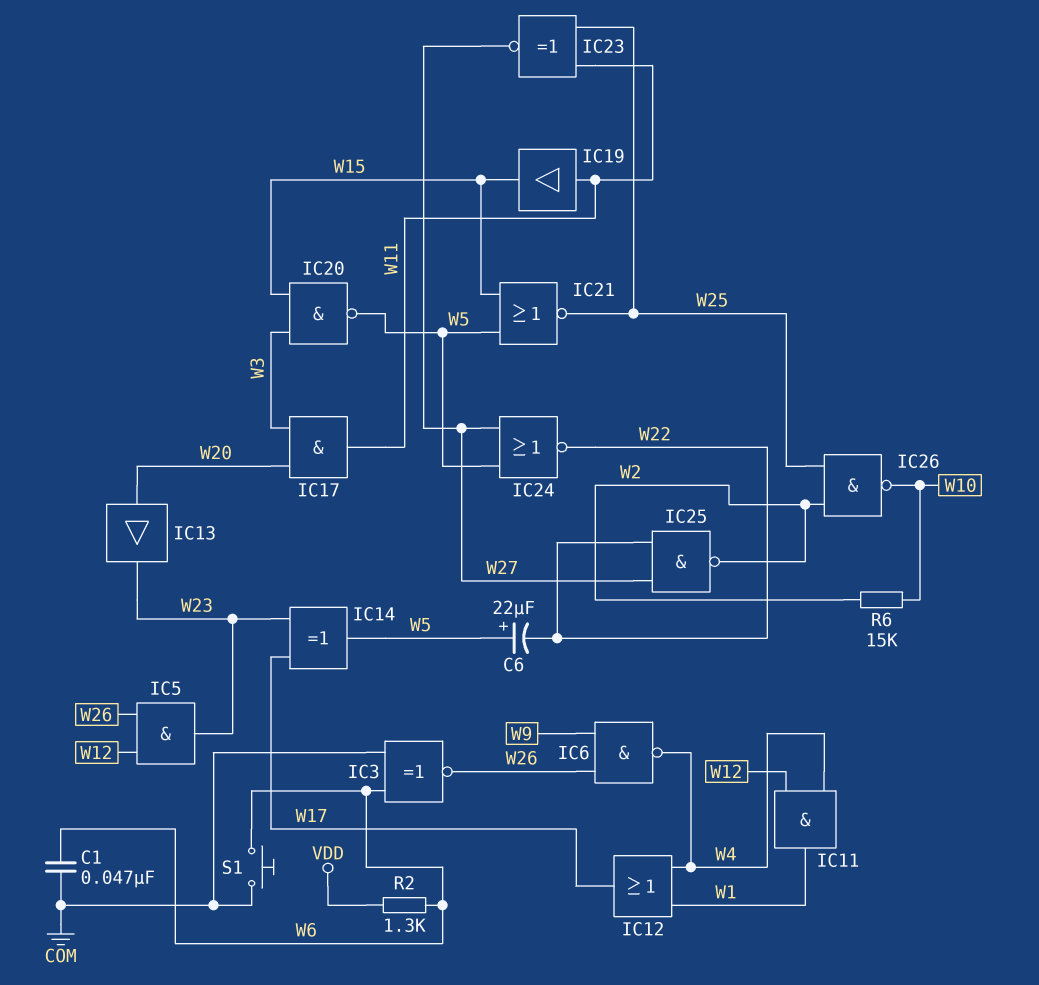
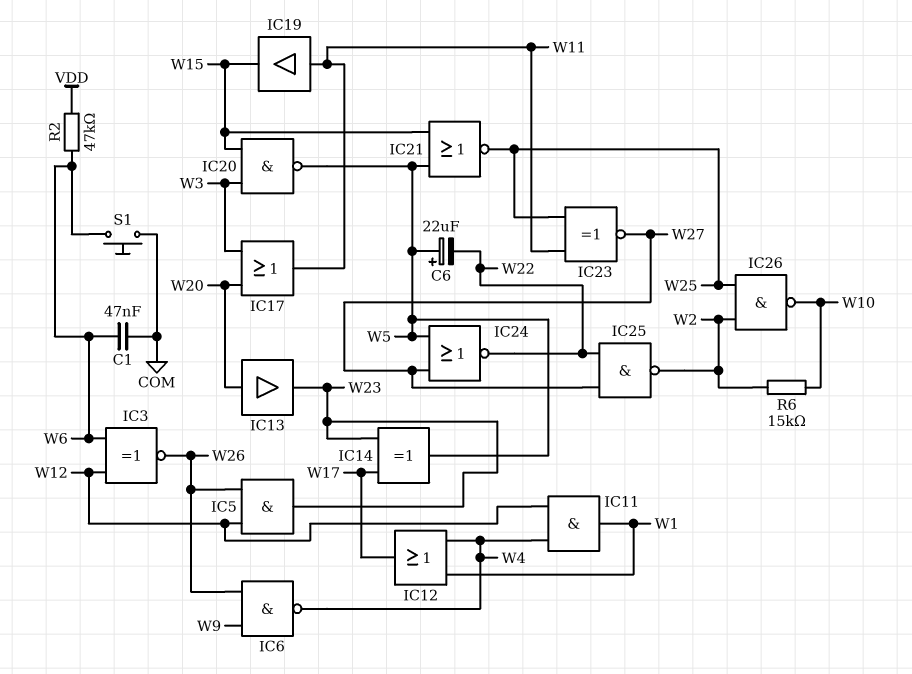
IC3: XNOR (in COM, in W6, out W26) -> XNOR (in W6, in W12, out W26)
IC17: AND (in W3, in W20, out W11) -> OR (in W3, in W20, out W11)
R2: 1.3k (VDD, W6) -> 47k (VDD, W6)

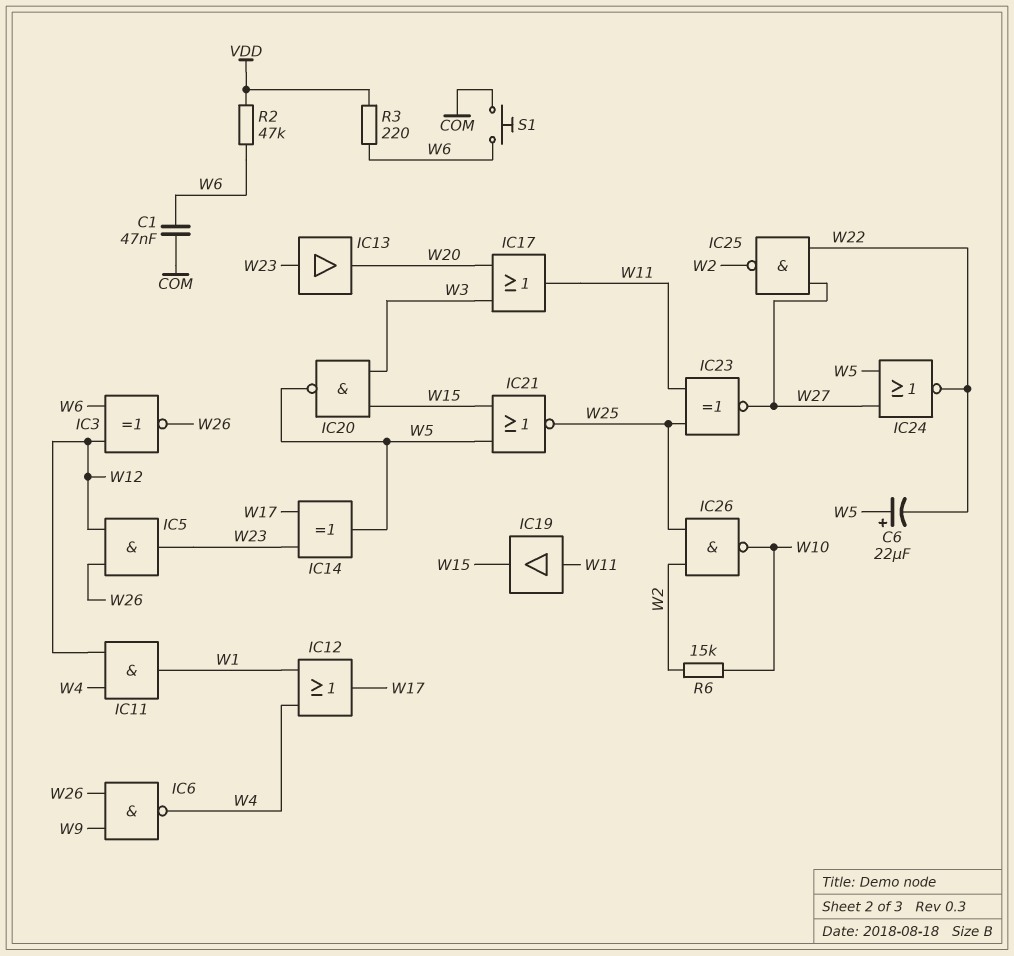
IC13: buffer (in W20, out W23) -> buffer (in W23, out W20)
R3: none -> 220 (VDD, W6)

